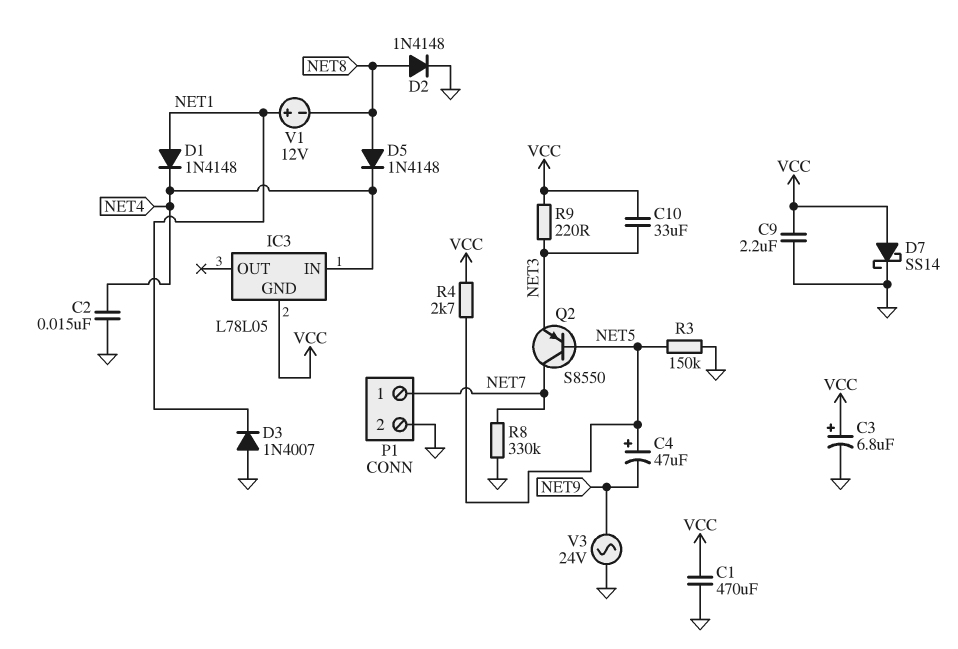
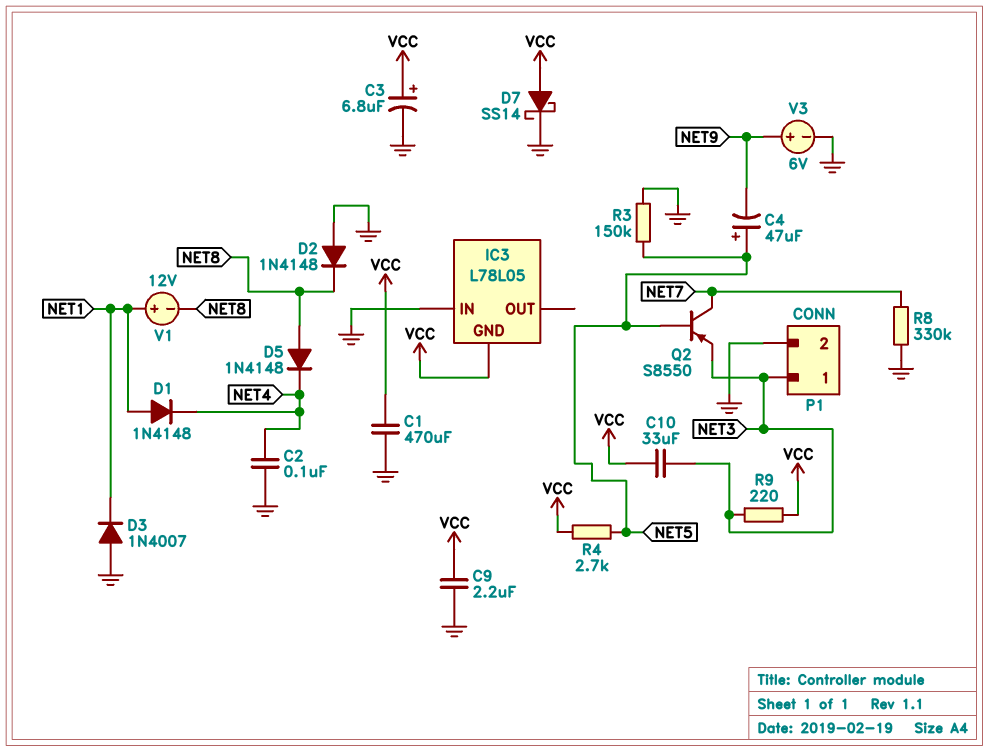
C2: 15nF (GND, NET4) -> 100nF (GND, NET4)
D2: diode 1N4148 (A NET8, K GND) -> diode 1N4148 (A GND, K NET8)
IC3 pin IN: NET4 -> GND
P1 pin 1: NET7 -> NET3
V3: AC 24V (GND, NET9) -> 6V (plus NET9, minus GND)

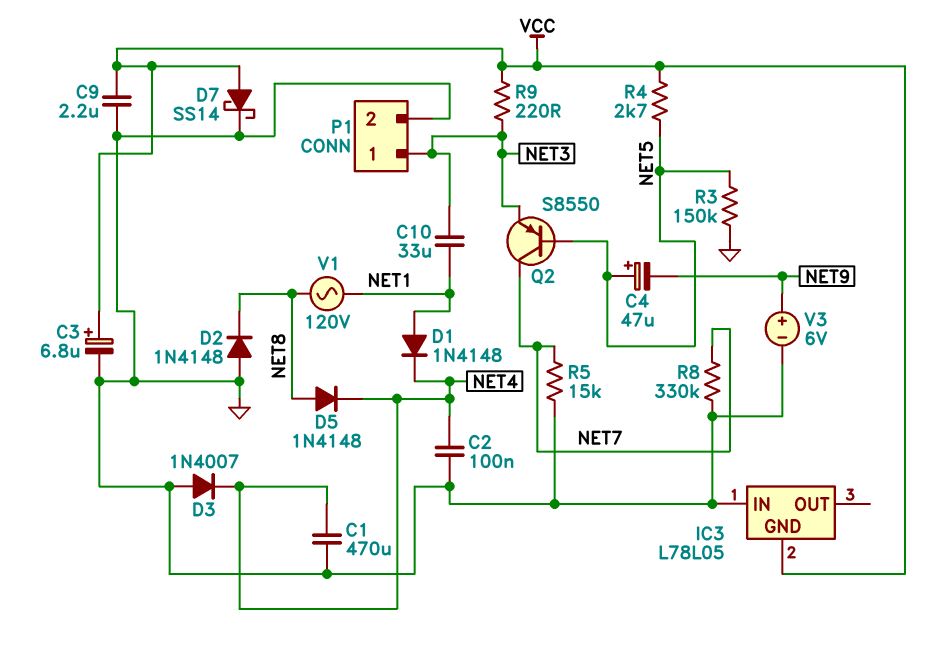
C1: 470uF (GND, VCC) -> 470uF (GND, NET4)
C10: 33uF (NET3, VCC) -> 33uF (NET1, NET3)
D3: diode 1N4007 (A GND, K NET1) -> diode 1N4007 (A GND, K NET4)
R5: none -> 15k (GND, NET7)
V1: 12V (plus NET1, minus NET8) -> AC 120V (NET1, NET8)

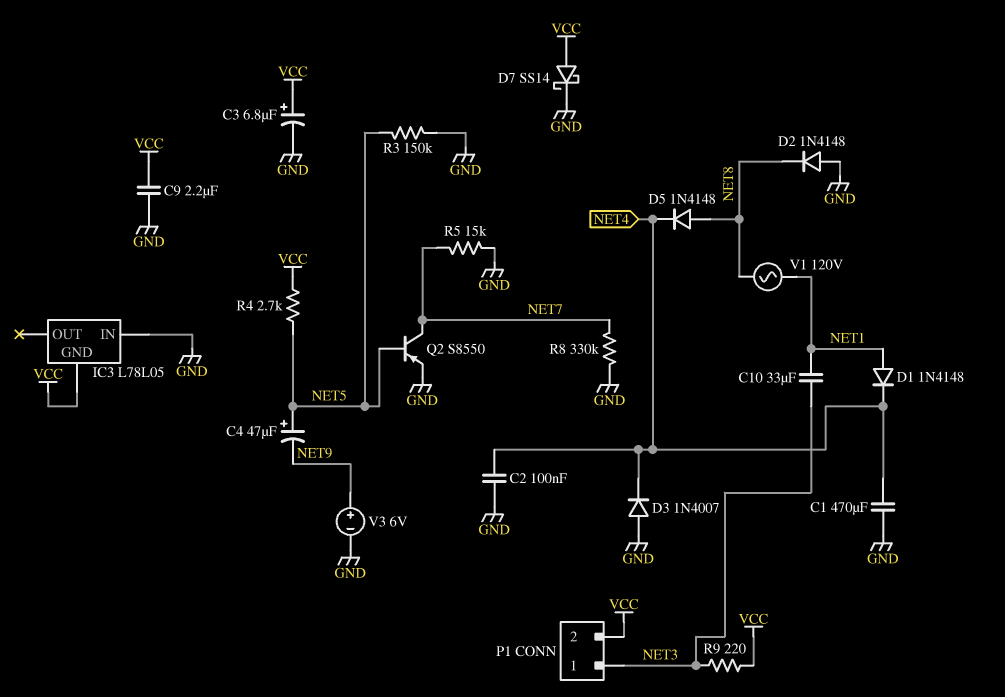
P1 pin 2: GND -> VCC
Q2: PNP S8550 (B NET5, C NET7, E NET3) -> PNP S8550 (B NET5, C NET7, E GND)

